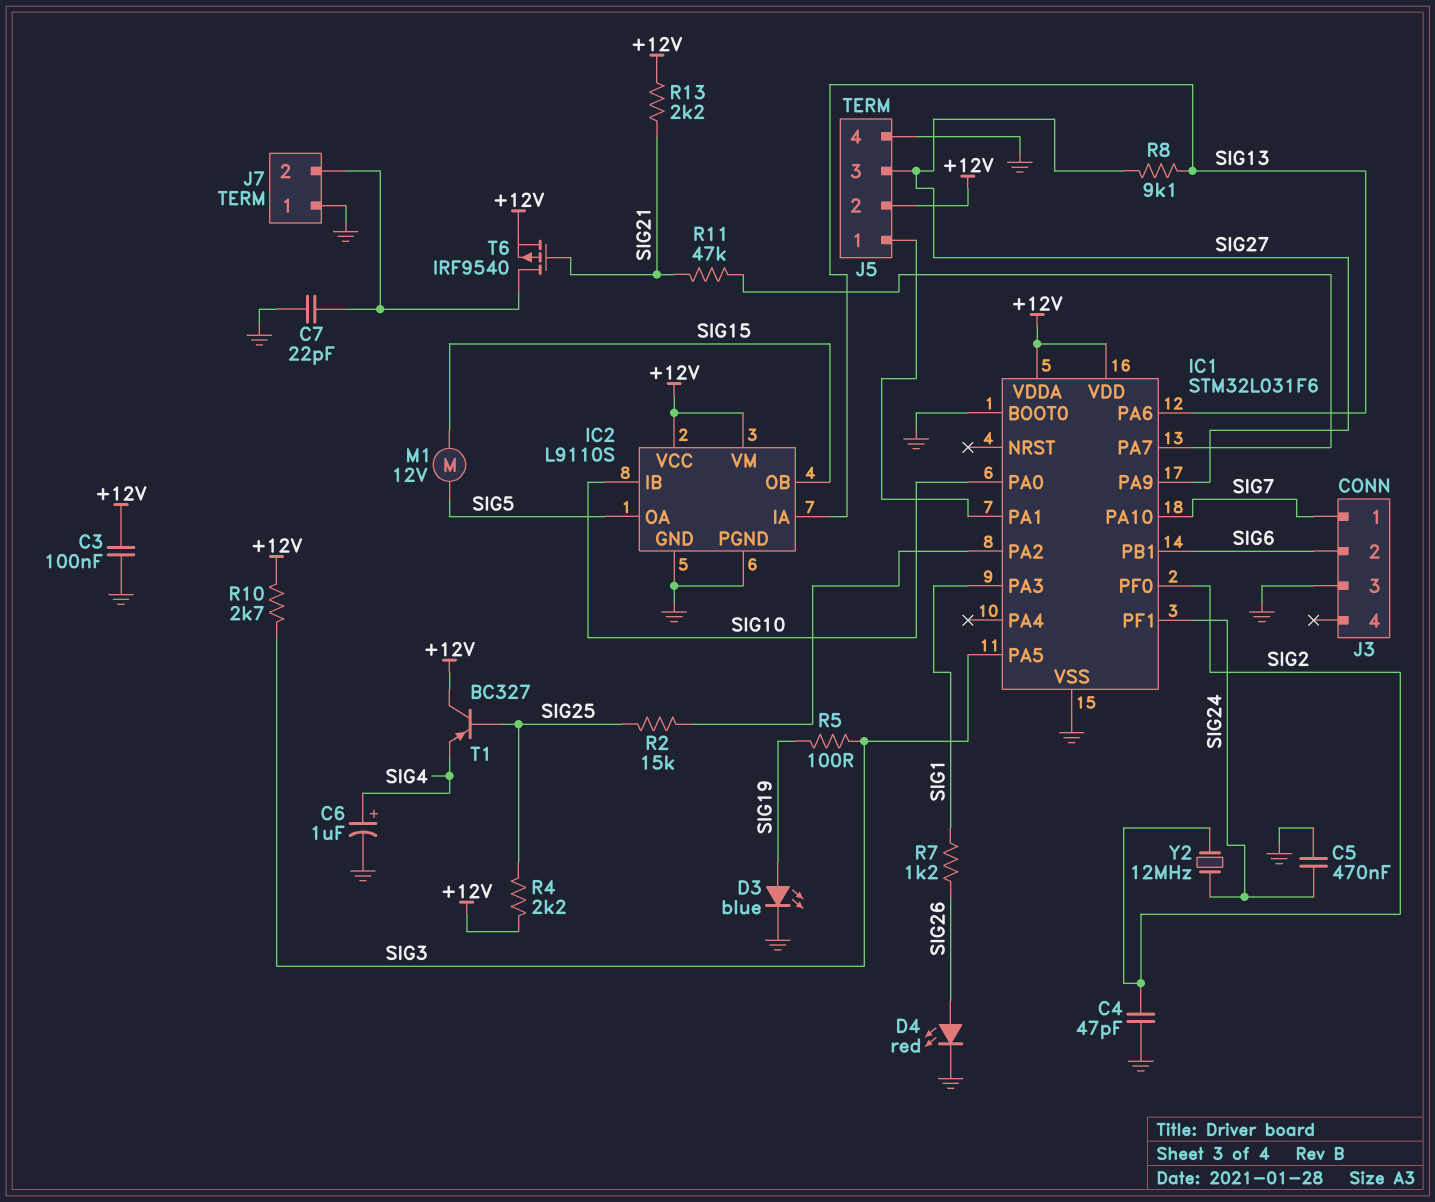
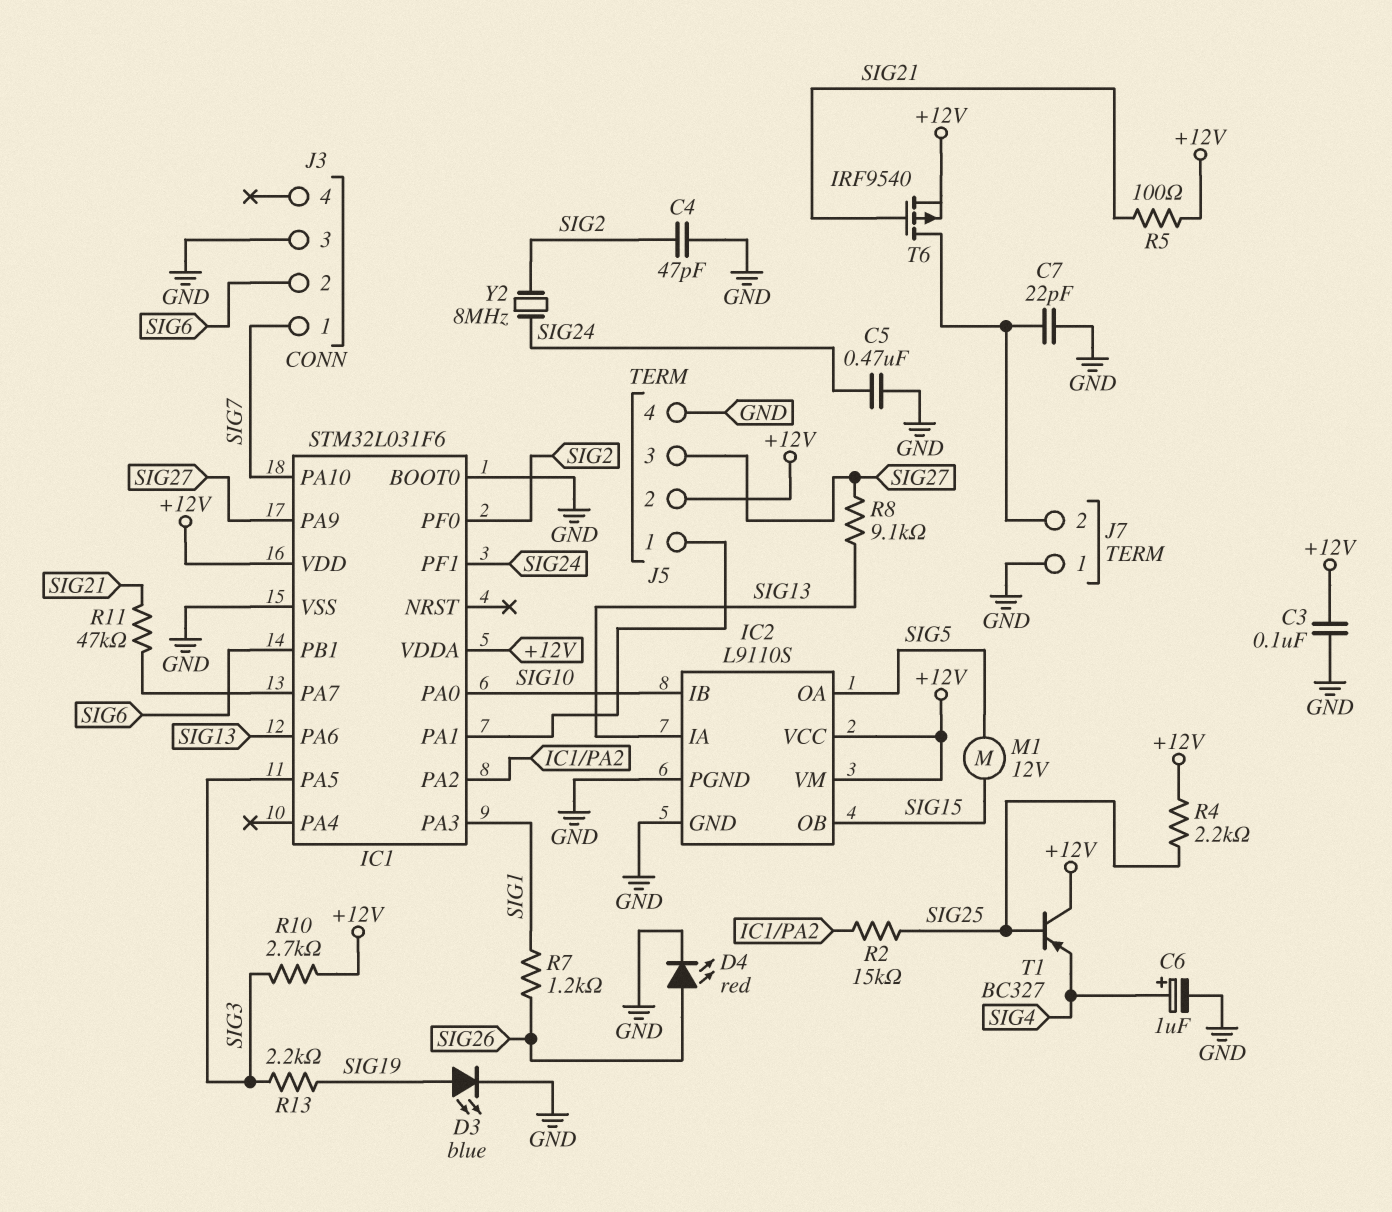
R5: 100 (SIG3, SIG19) -> 100 (+12V, SIG21)
R13: 2.2k (+12V, SIG21) -> 2.2k (SIG3, SIG19)
Y2: 12MHz (SIG2, SIG24) -> 8MHz (SIG2, SIG24)

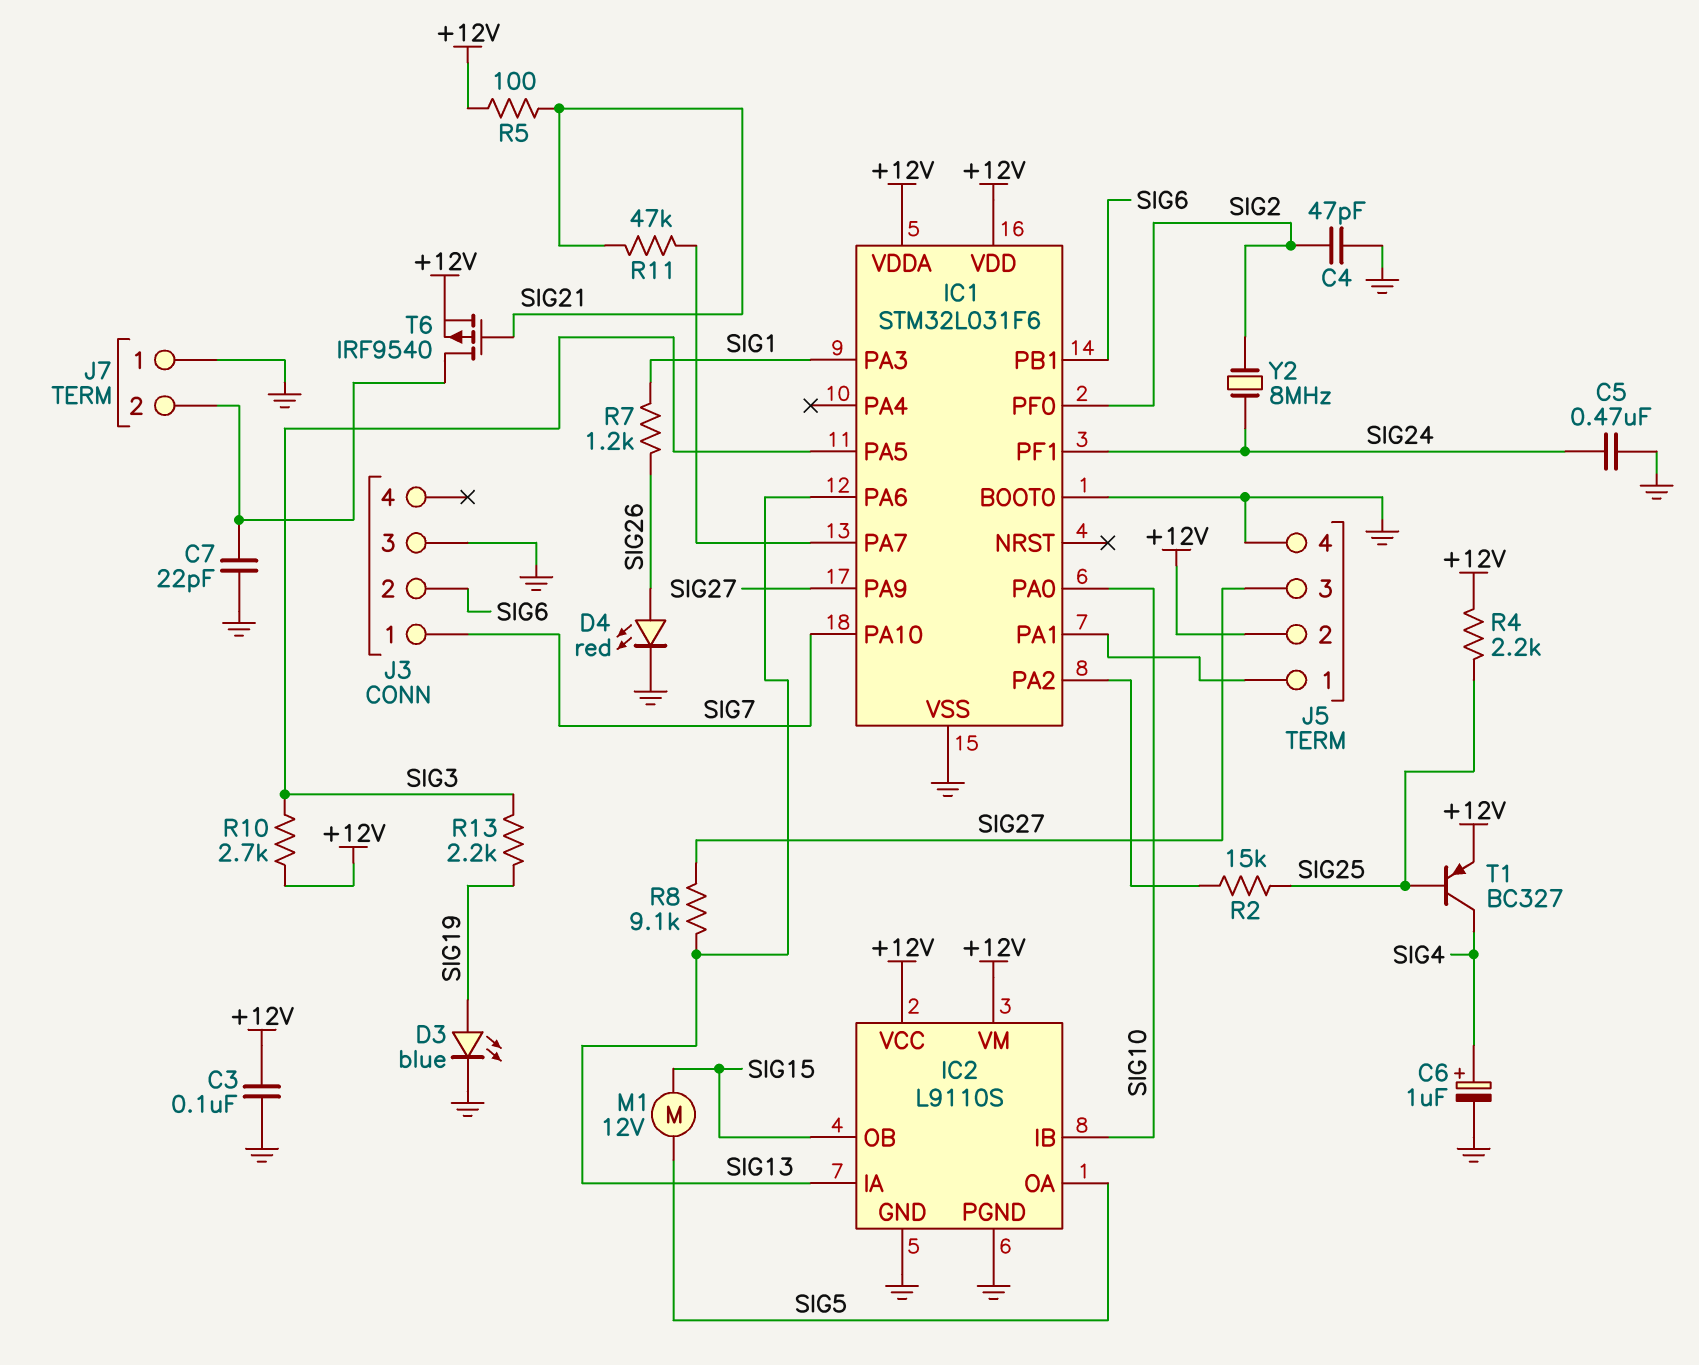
T1: PNP BC327 (B SIG25, C +12V, E SIG4) -> PNP BC327 (B SIG25, C SIG4, E +12V)

